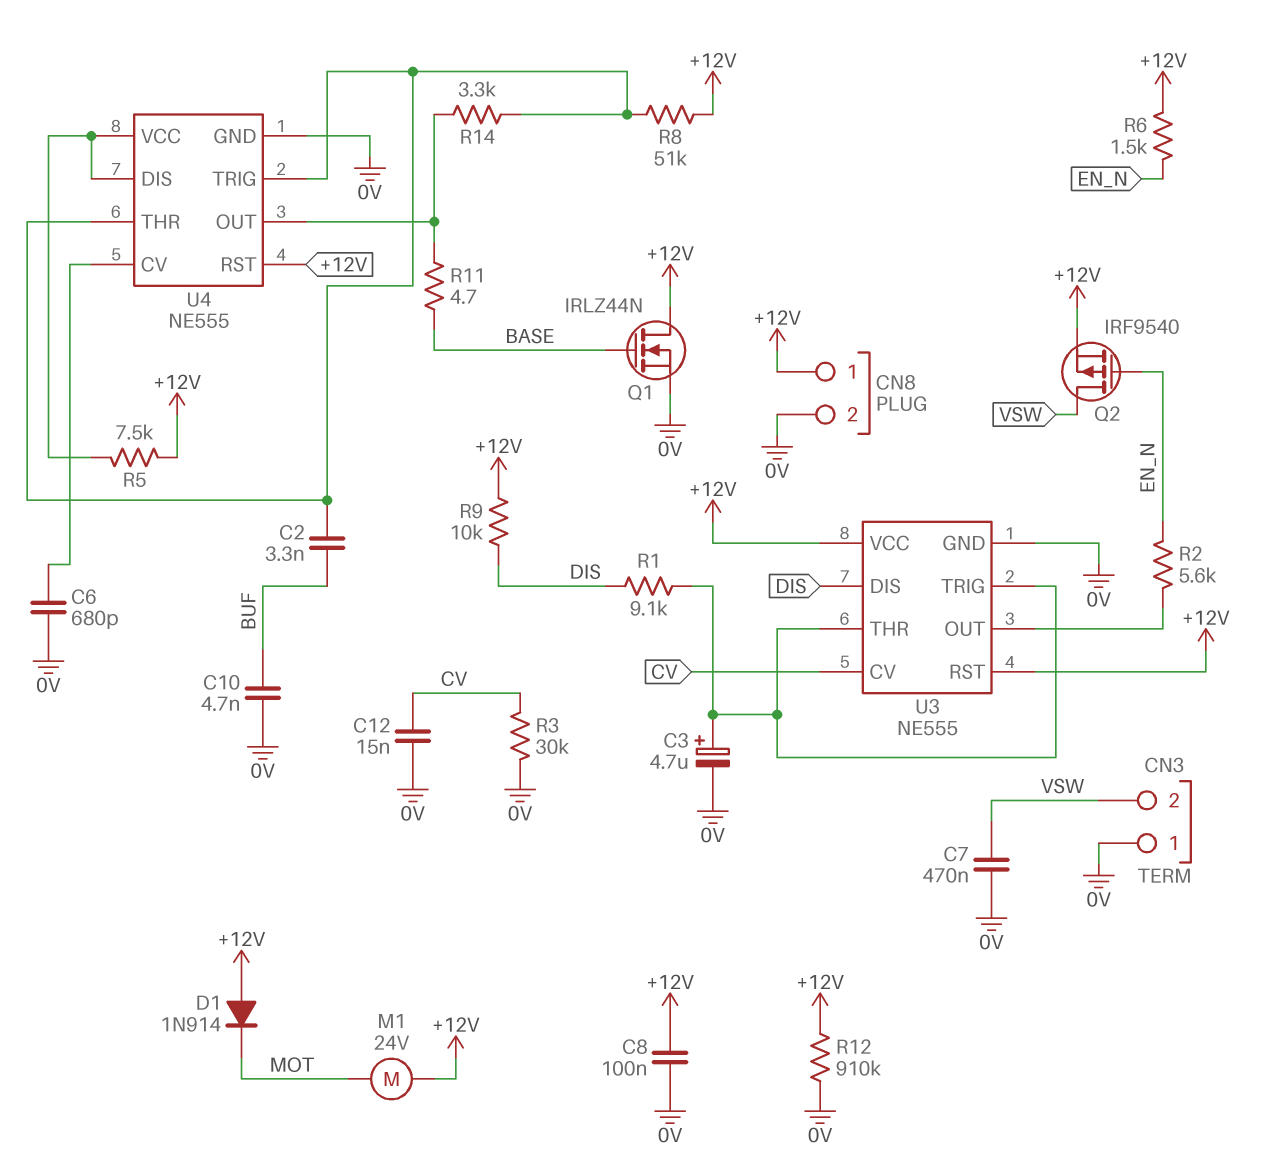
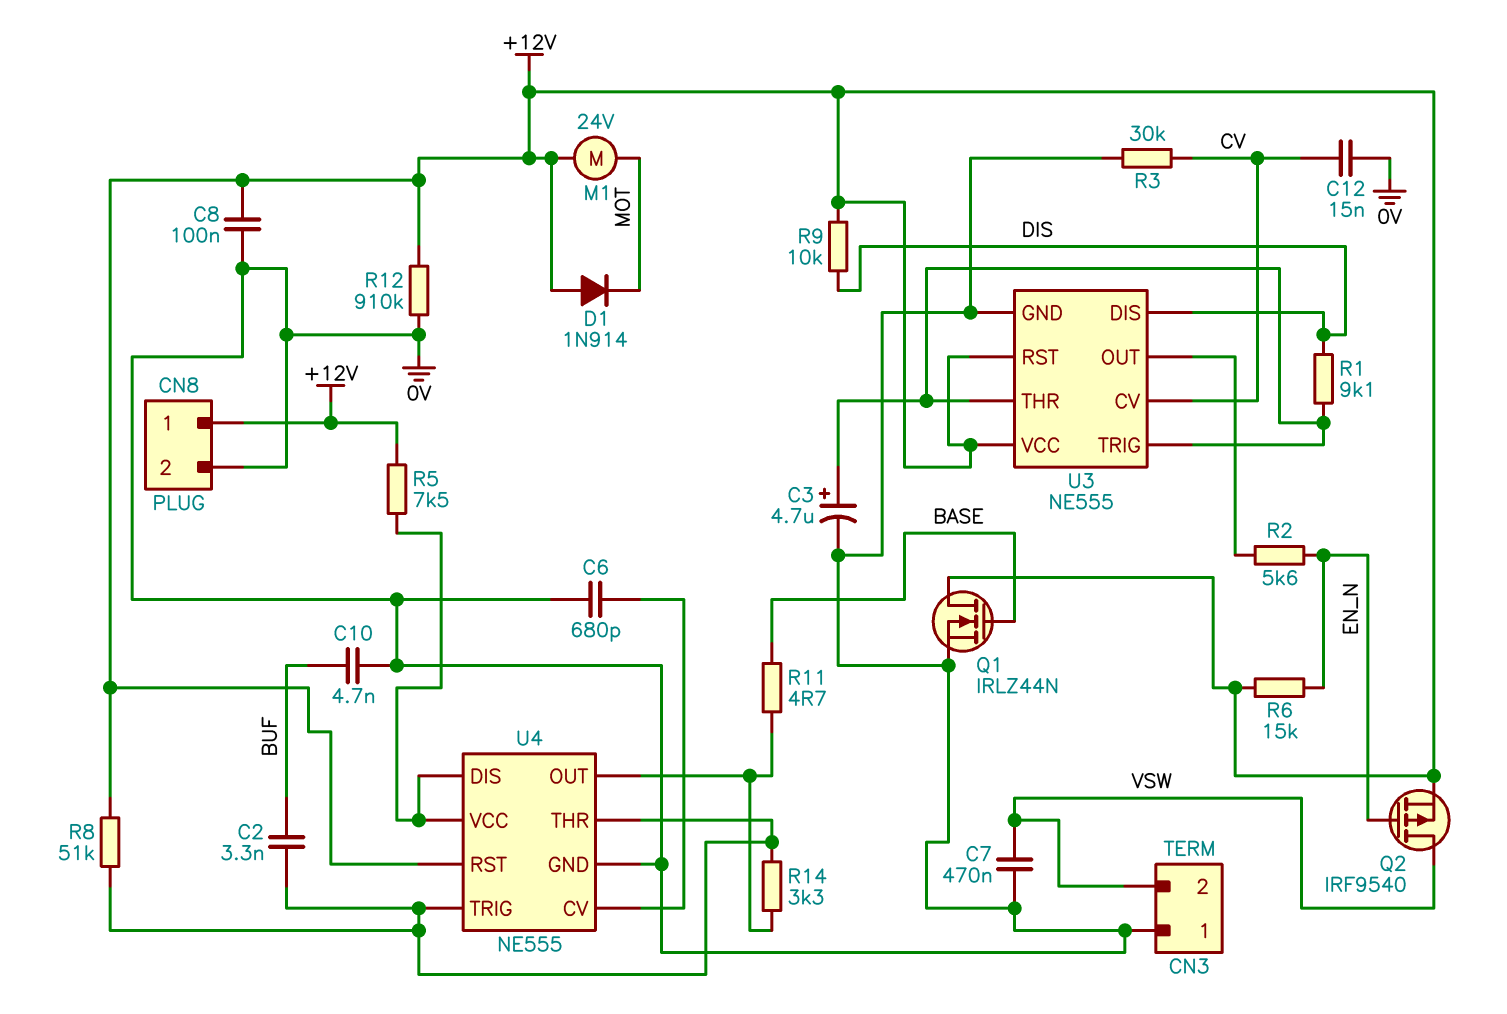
R6: 1.5k (+12V, EN_N) -> 15k (+12V, EN_N)

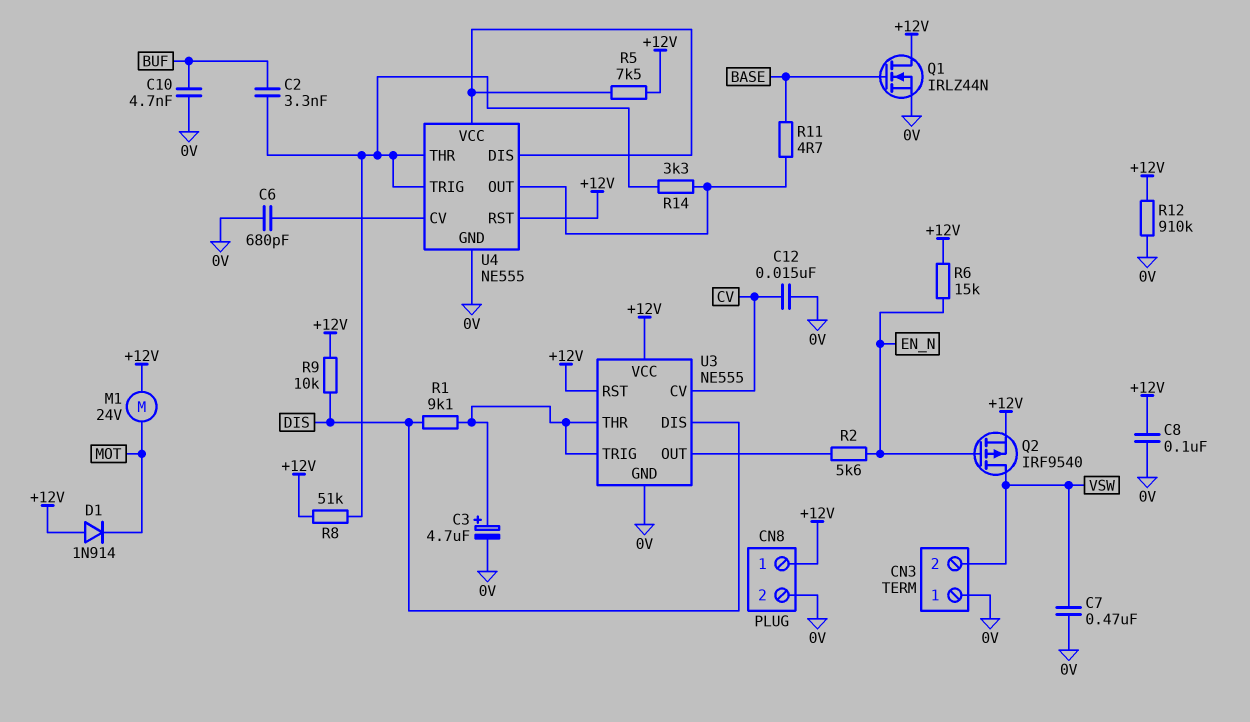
R3: 30k (0V, CV) -> none

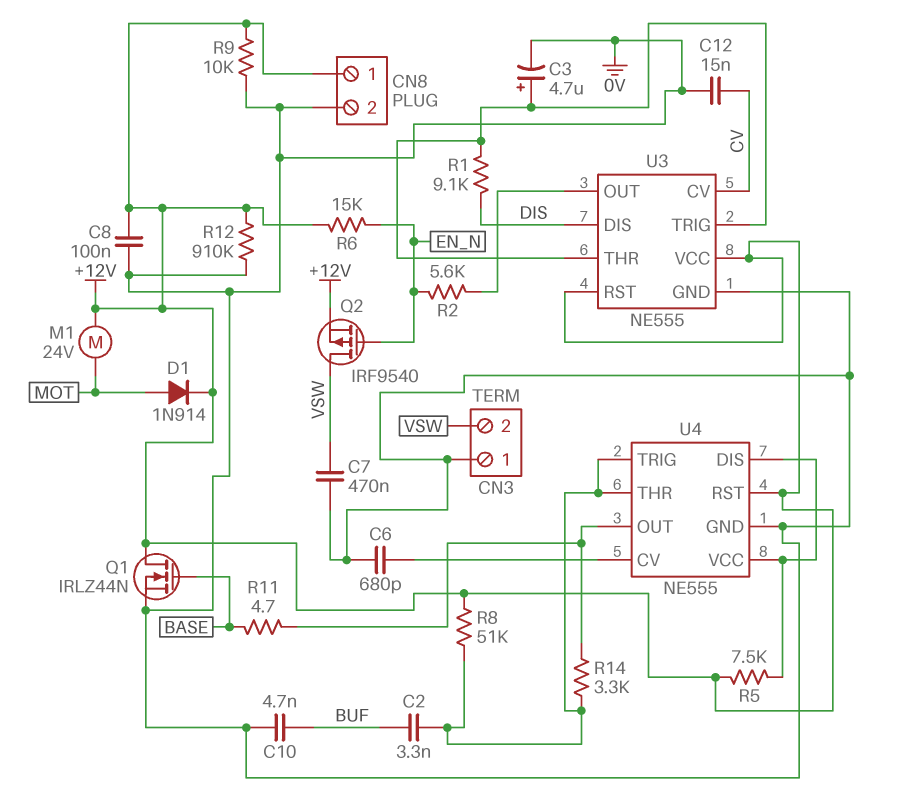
D1: diode 1N914 (A +12V, K MOT) -> diode 1N914 (A MOT, K +12V)
R9: 10k (+12V, DIS) -> 10k (+12V, 0V)

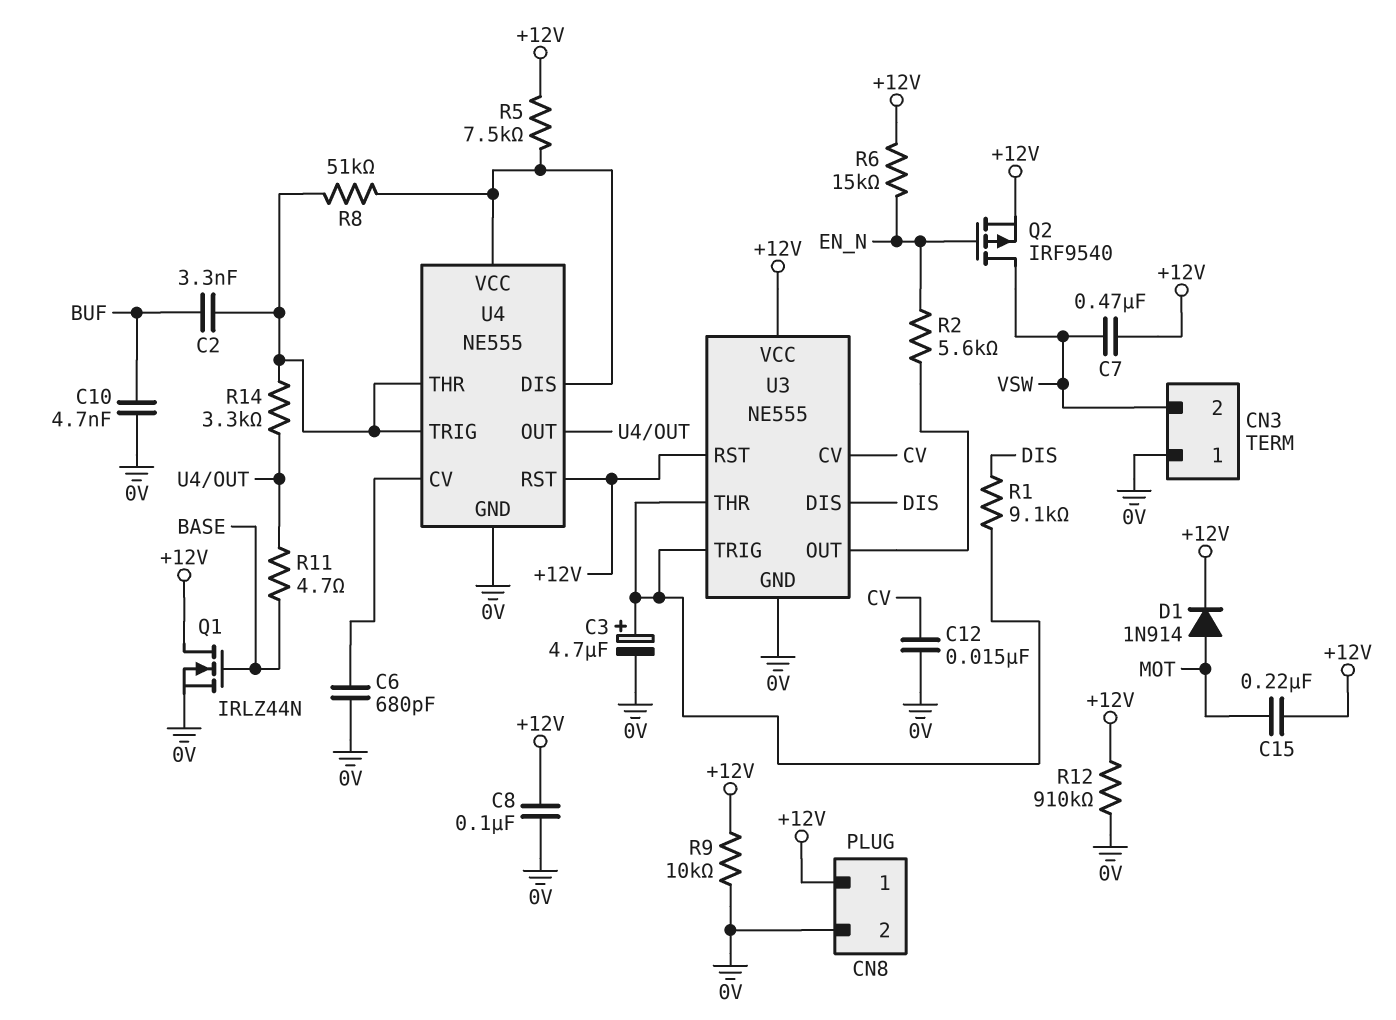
C7: 470nF (0V, VSW) -> 470nF (+12V, VSW)
C15: none -> 220nF (+12V, MOT)
M1: motor 24V (+12V, MOT) -> none
R8: 51k (+12V, U4/THR) -> 51k (U4/DIS, U4/THR)

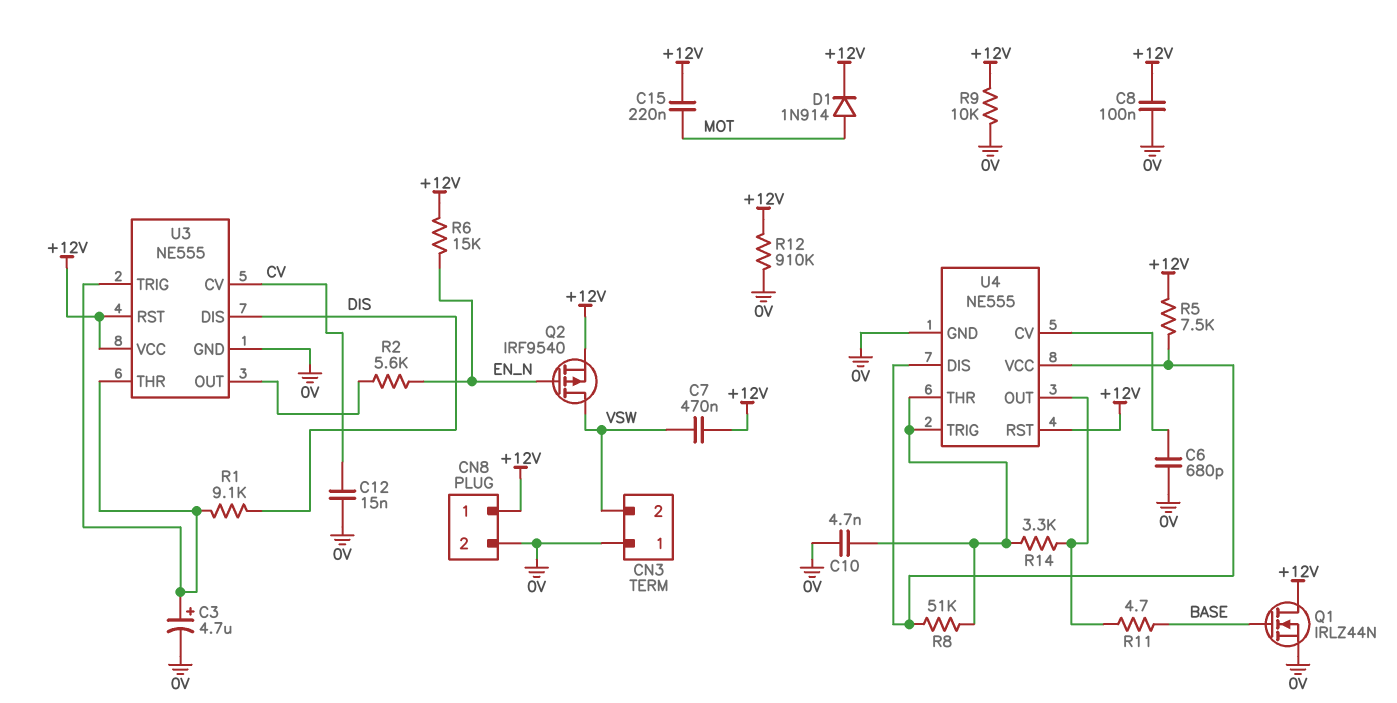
C2: 3.3nF (BUF, U4/THR) -> none
C10: 4.7nF (0V, BUF) -> 4.7nF (0V, U4/THR)

